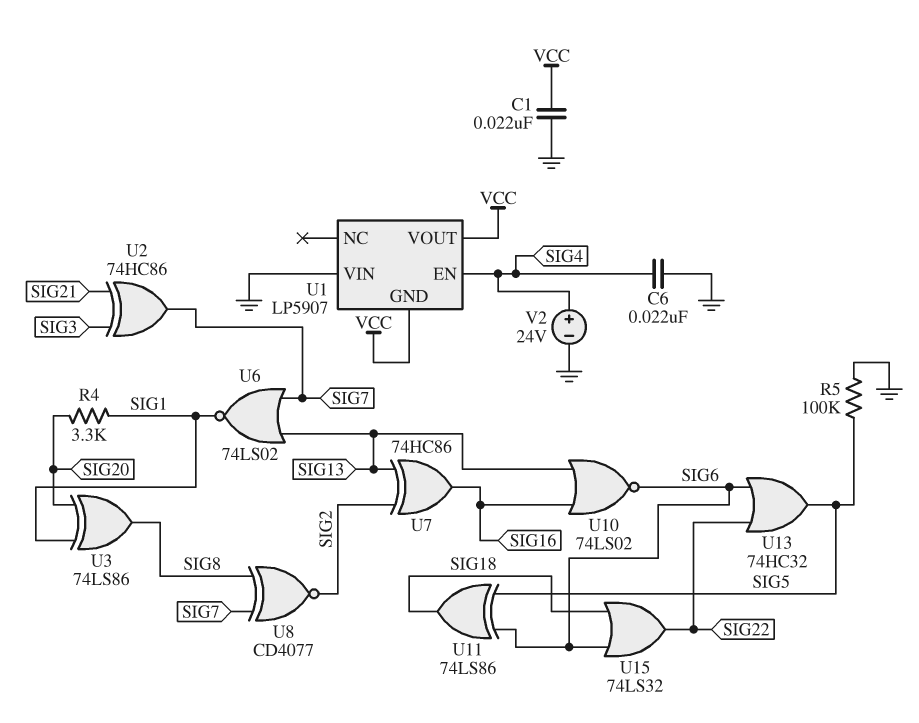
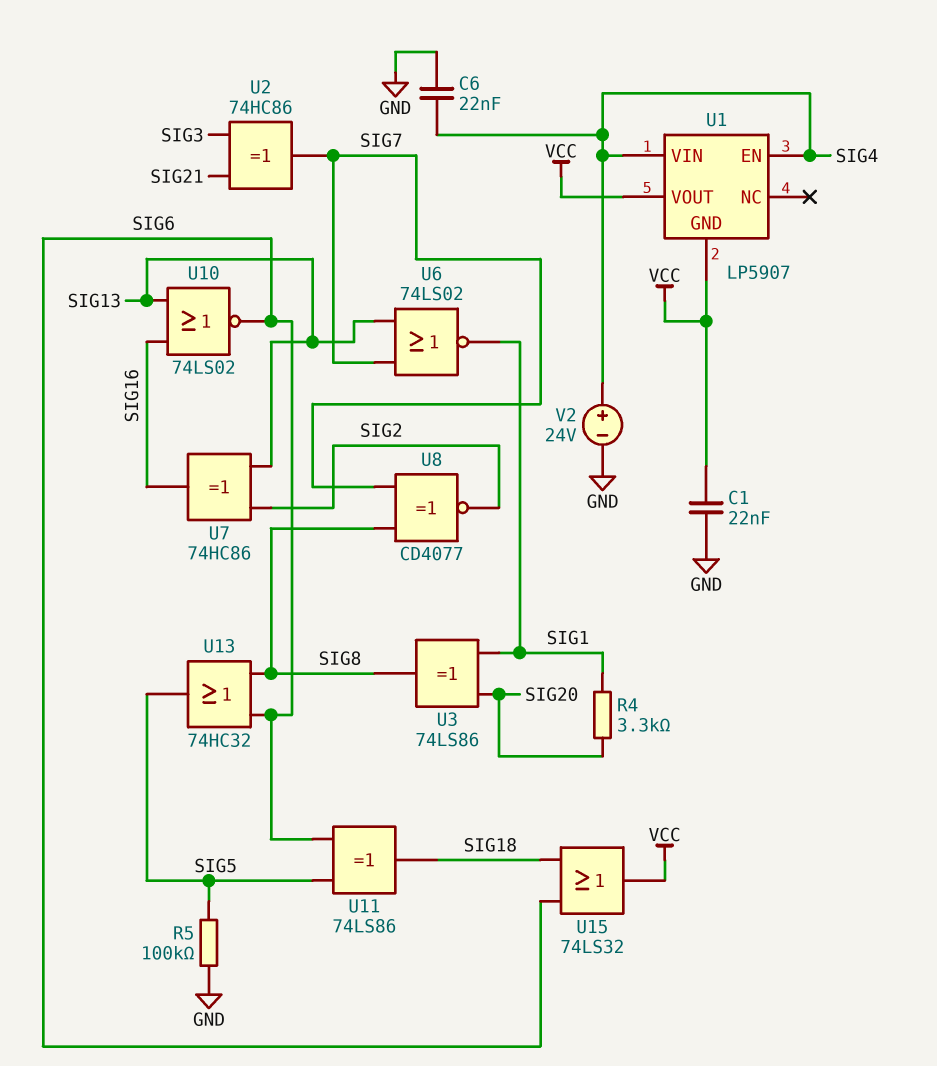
U1 pin VIN: GND -> SIG4
U13: OR 74HC32 (in SIG6, in SIG22, out SIG5) -> OR 74HC32 (in SIG6, in SIG8, out SIG5)
U15: OR 74LS32 (in SIG6, in SIG18, out SIG22) -> OR 74LS32 (in SIG6, in SIG18, out VCC)

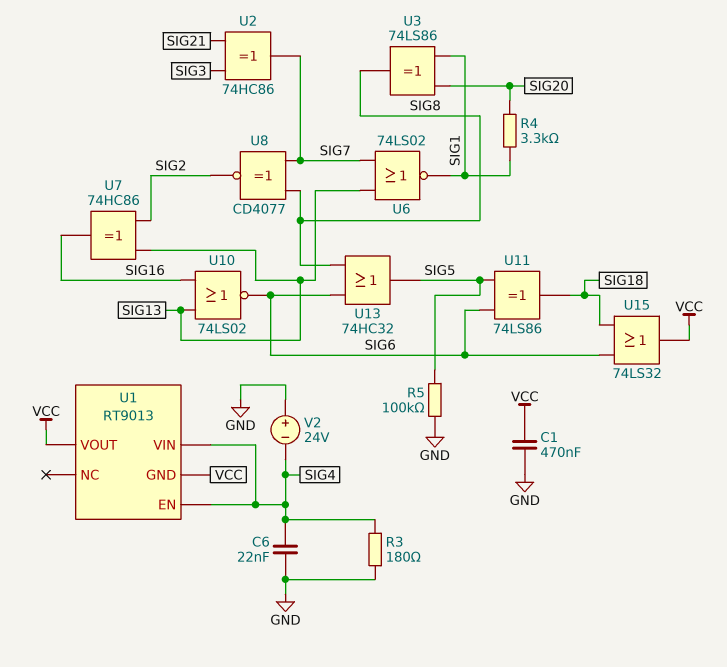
C1: 22nF (GND, VCC) -> 470nF (GND, VCC)
R3: none -> 180 (GND, SIG4)
U1: LP5907 -> RT9013
V2: 24V (plus SIG4, minus GND) -> 24V (plus GND, minus SIG4)

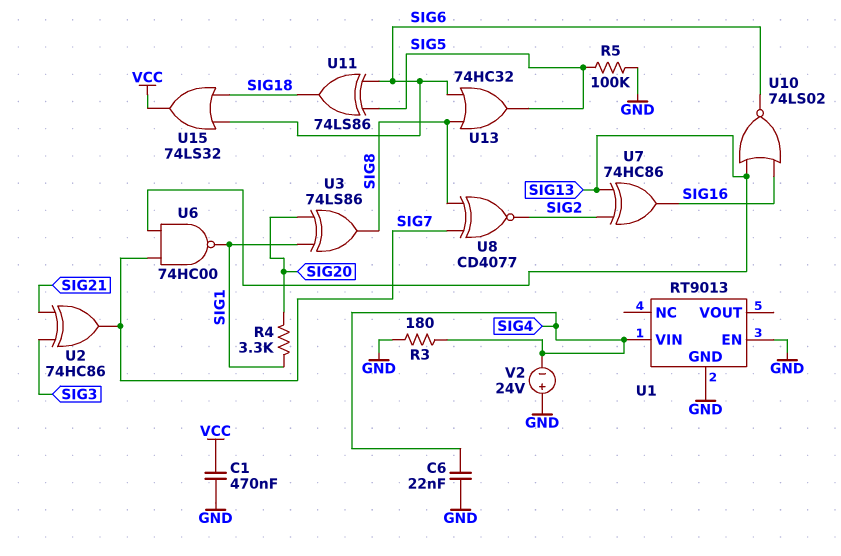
U1 pin EN: SIG4 -> GND
U1 pin GND: VCC -> GND
U1 pin VOUT: VCC -> none
U6: NOR 74LS02 (in SIG7, in SIG13, out SIG1) -> NAND 74HC00 (in SIG7, in SIG13, out SIG1)

